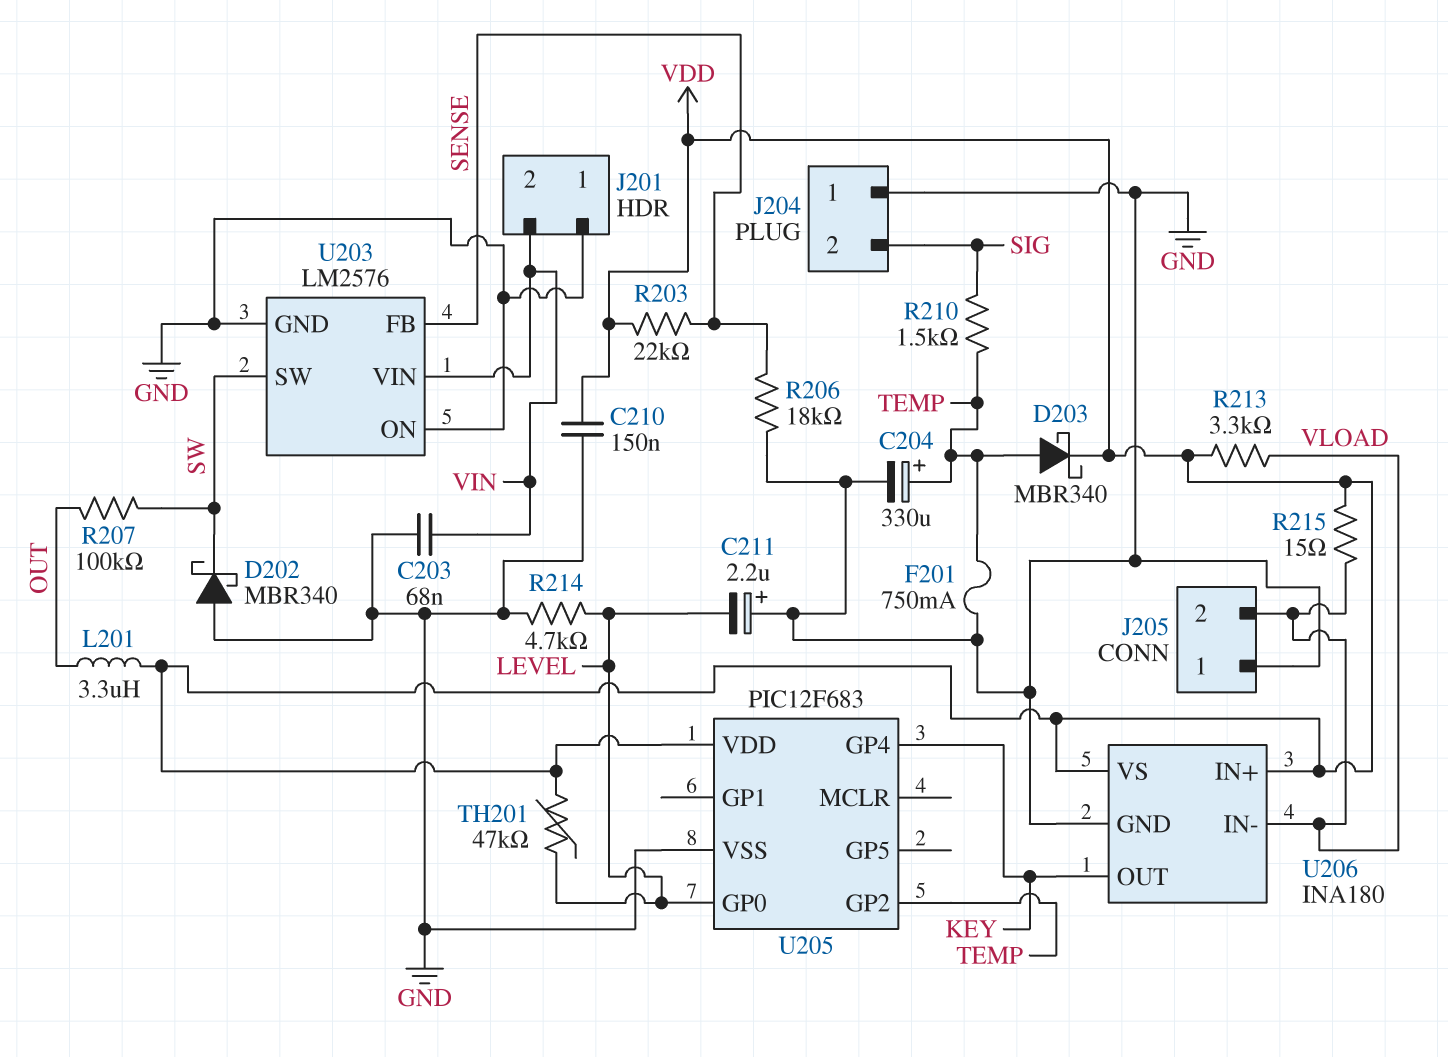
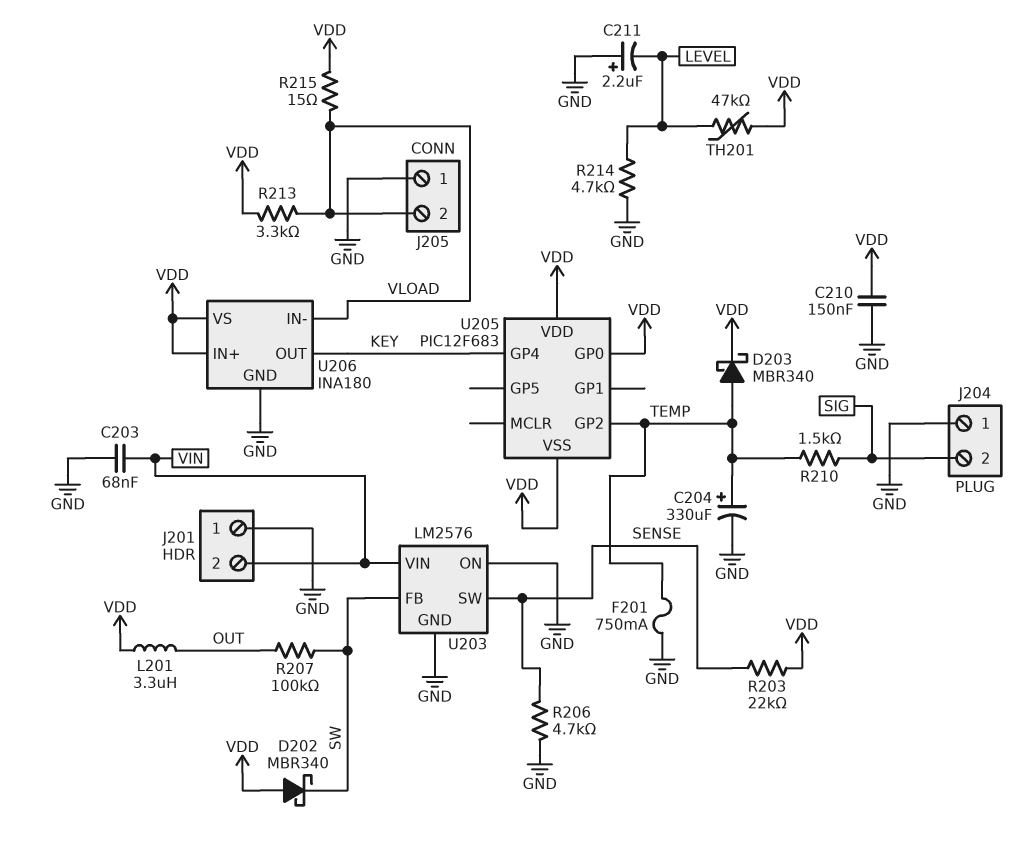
D202: schottky MBR340 (A GND, K SW) -> schottky MBR340 (A VDD, K SW)
R206: 18k (GND, SENSE) -> 4.7k (GND, SENSE)
U203 pin FB: SENSE -> SW
U203 pin SW: SW -> SENSE
U205 pin GP0: LEVEL -> VDD
U205 pin VSS: GND -> VDD

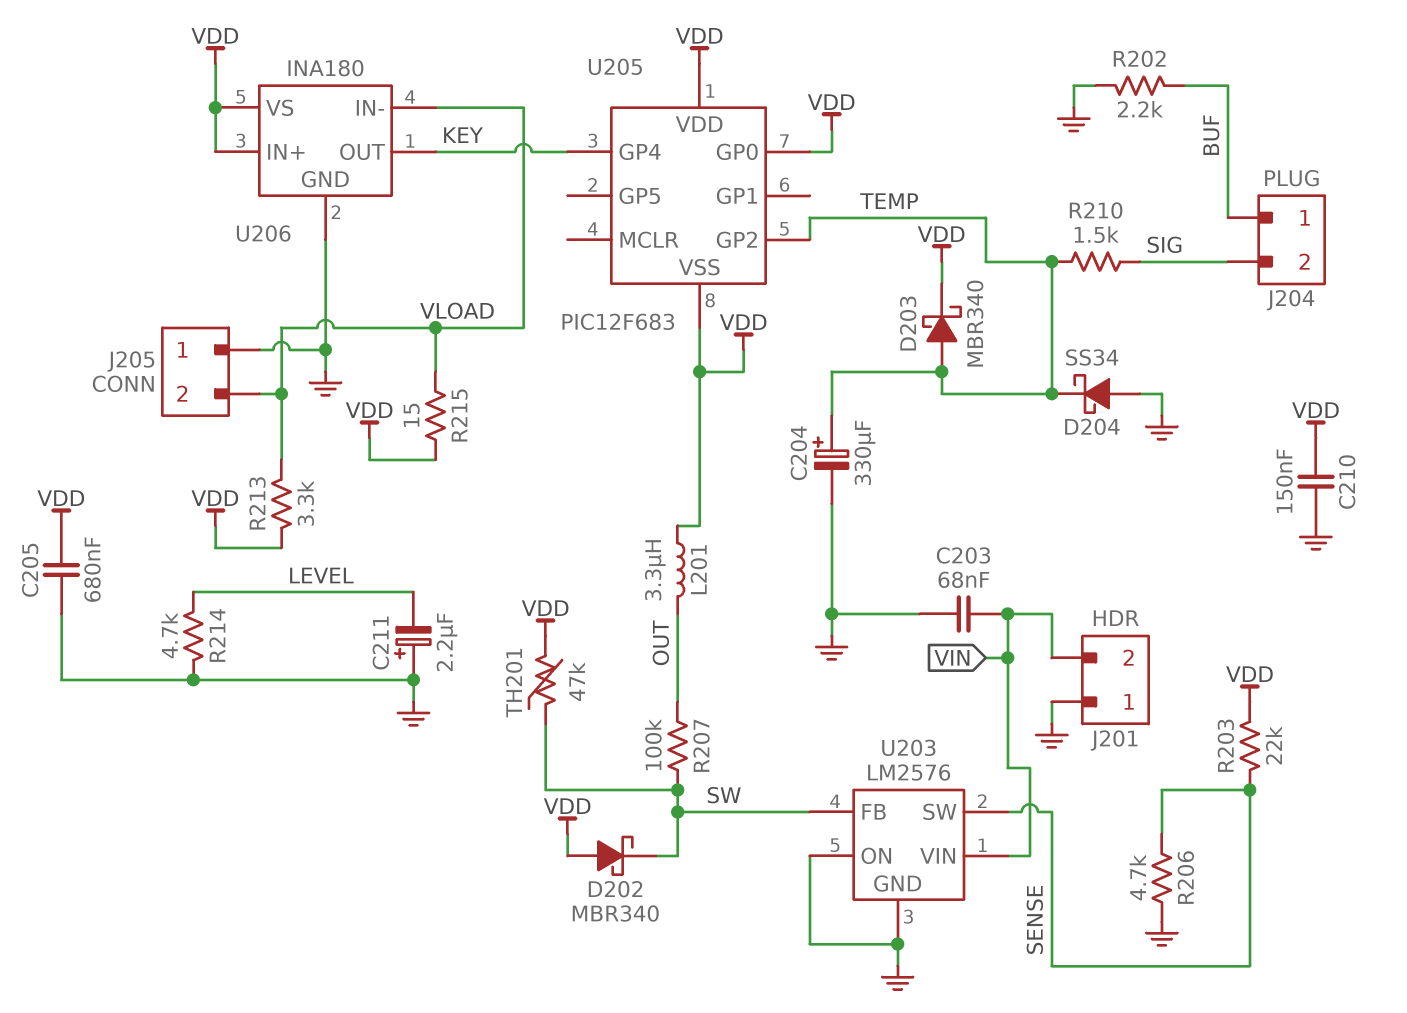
C205: none -> 680nF (GND, VDD)
D204: none -> schottky SS34 (A GND, K TEMP)
F201: 750mA (GND, TEMP) -> none
J204 pin 1: GND -> BUF
R202: none -> 2.2k (BUF, GND)
TH201: 47k (LEVEL, VDD) -> 47k (SW, VDD)

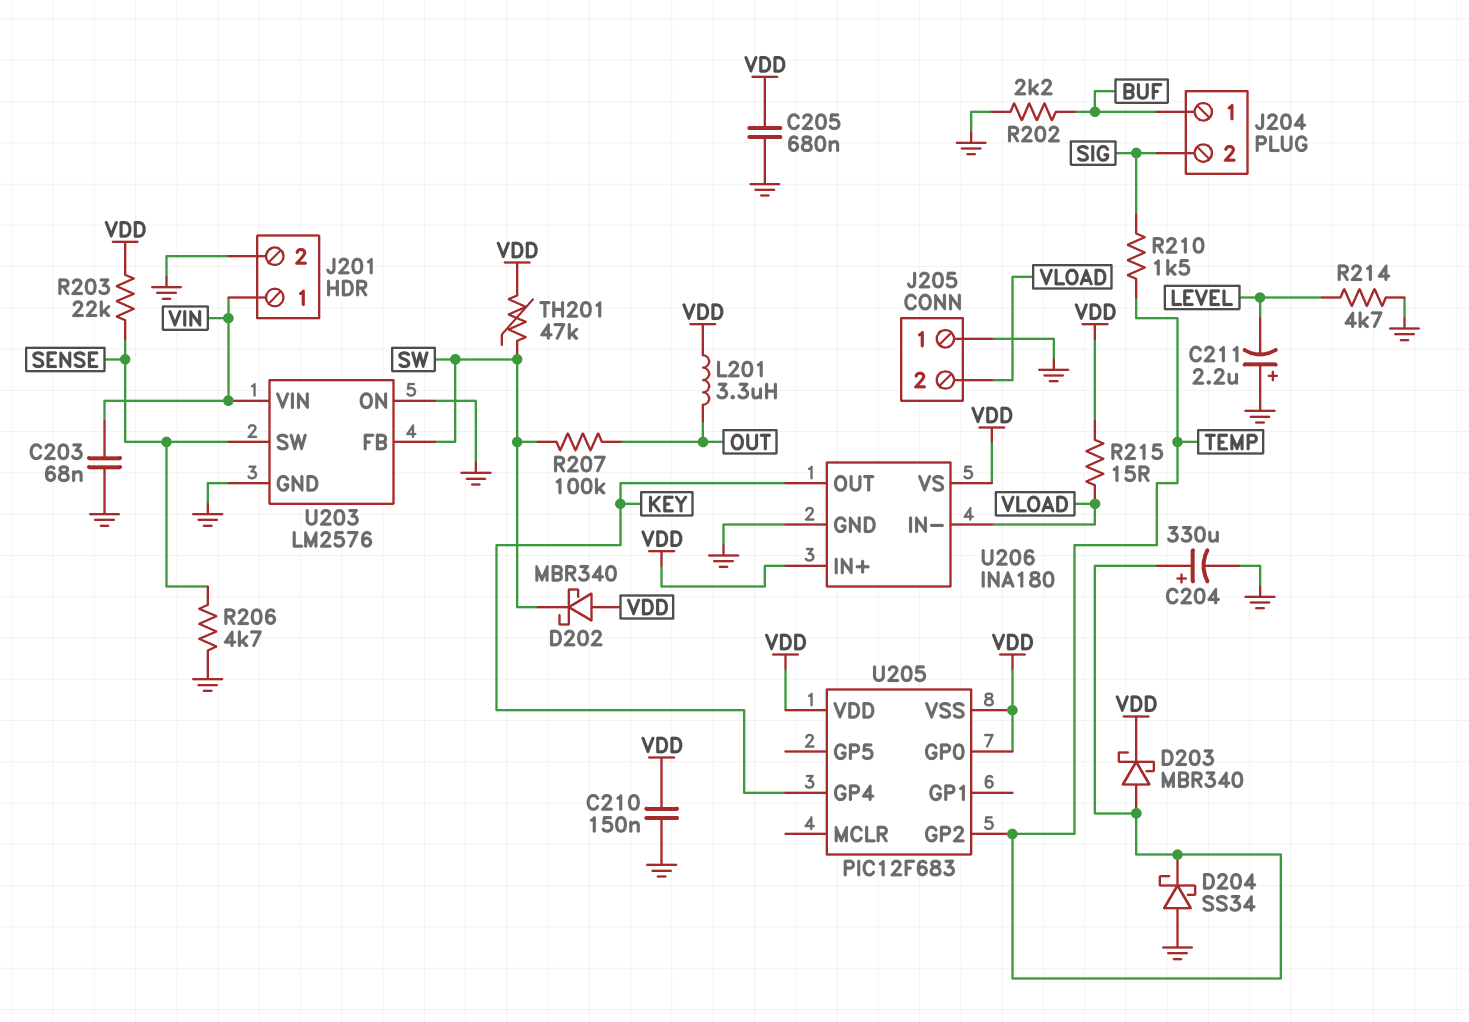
J201 pin 1: GND -> VIN
J201 pin 2: VIN -> GND
R213: 3.3k (VDD, VLOAD) -> none

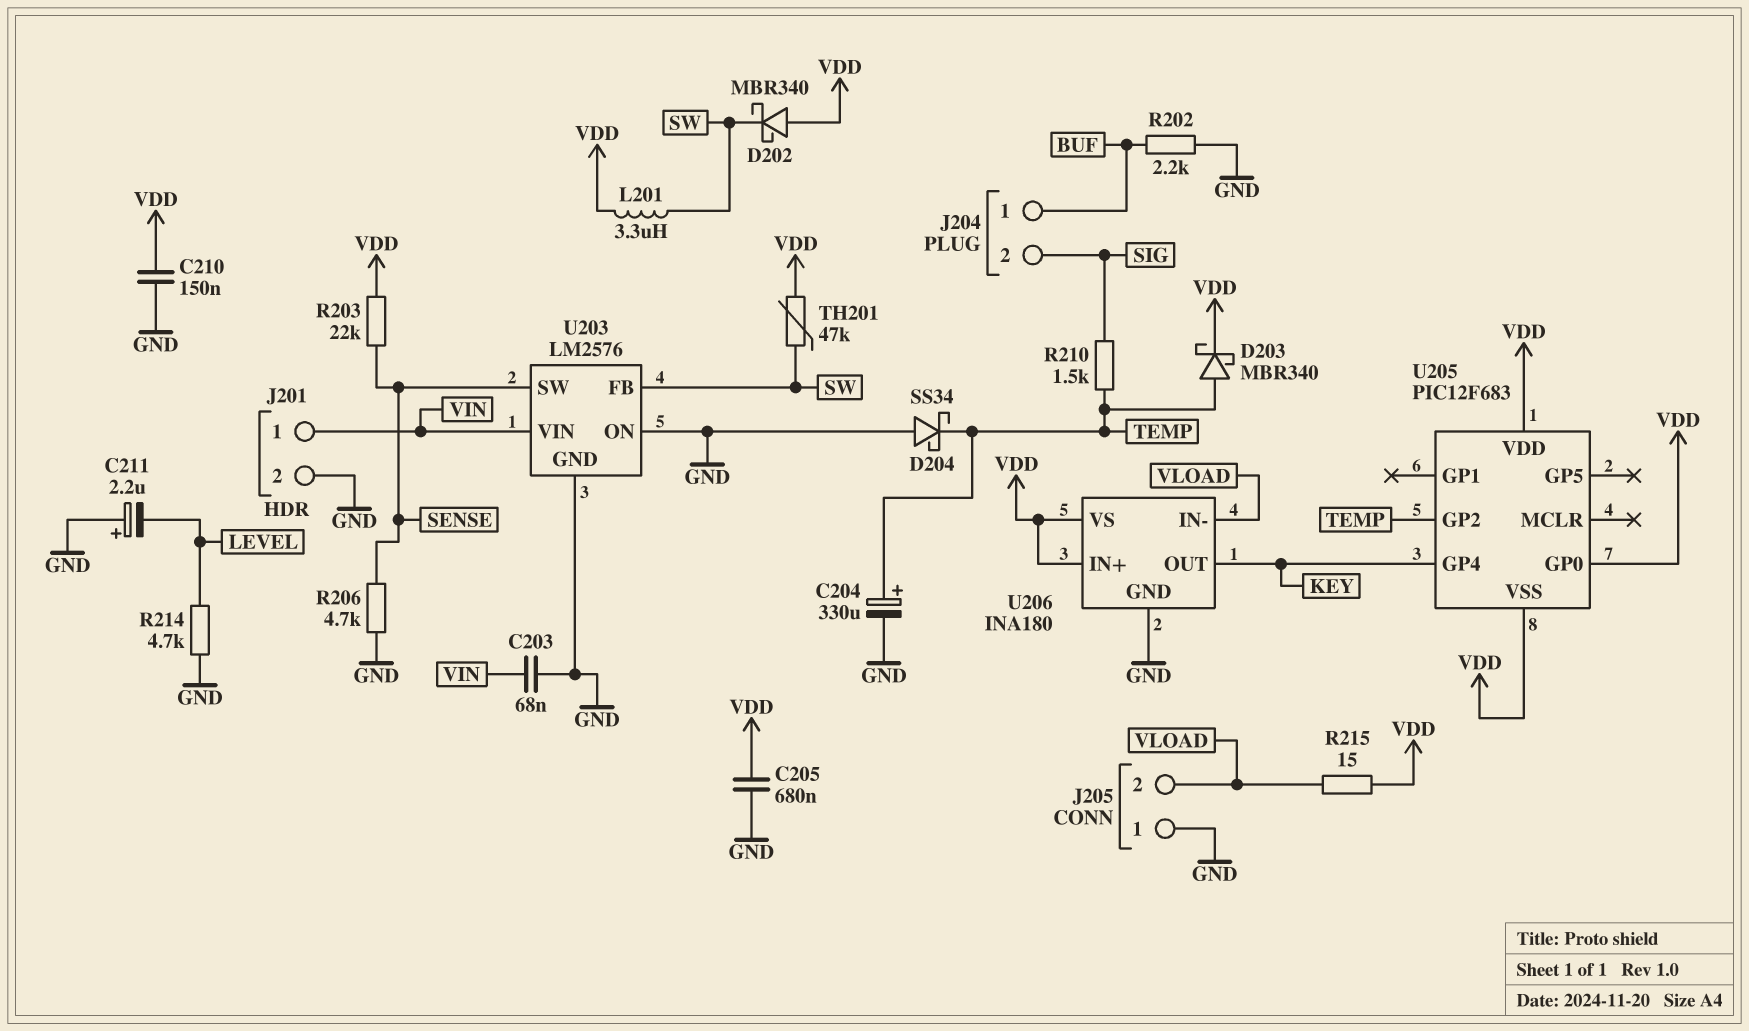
L201: 3.3uH (OUT, VDD) -> 3.3uH (SW, VDD)
R207: 100k (OUT, SW) -> none

